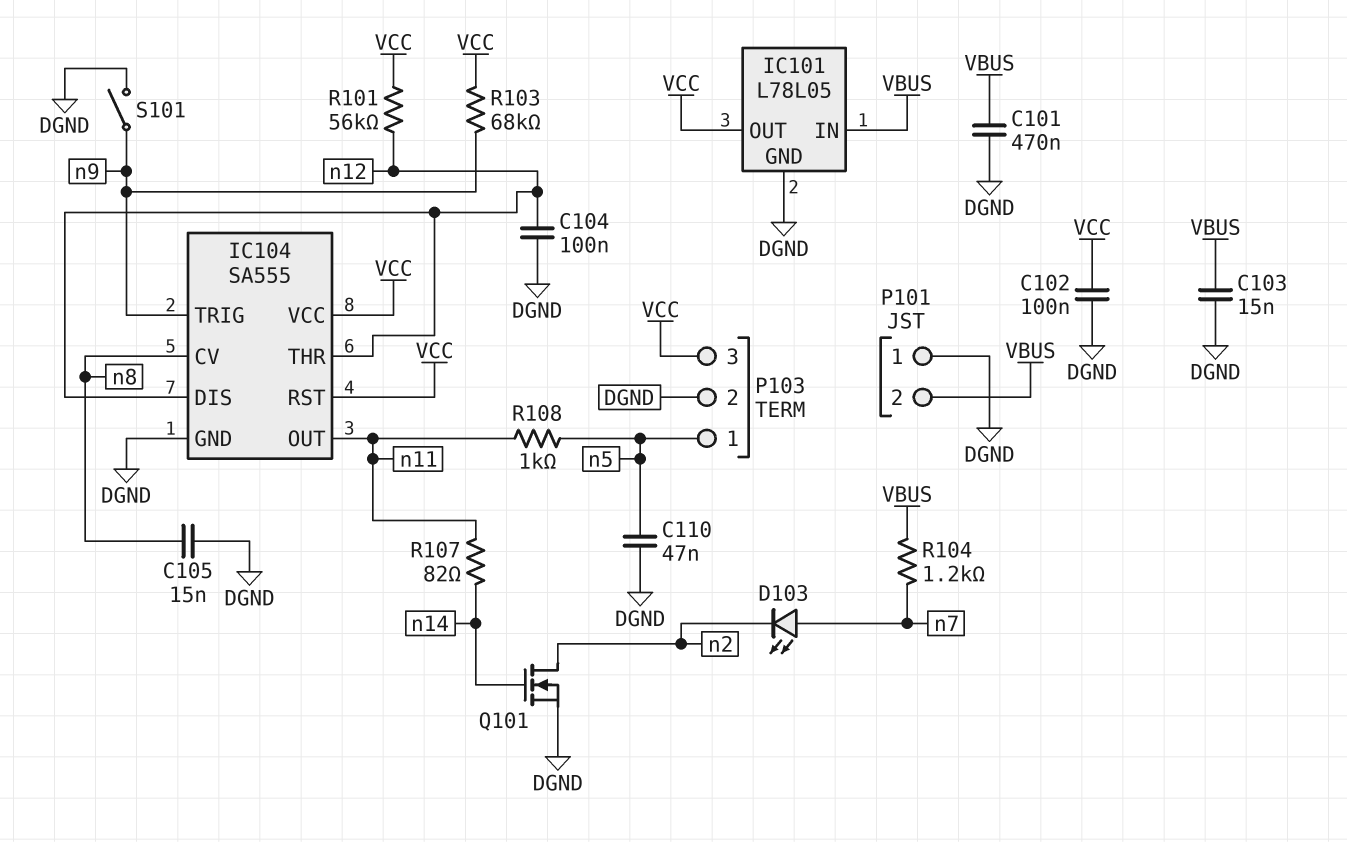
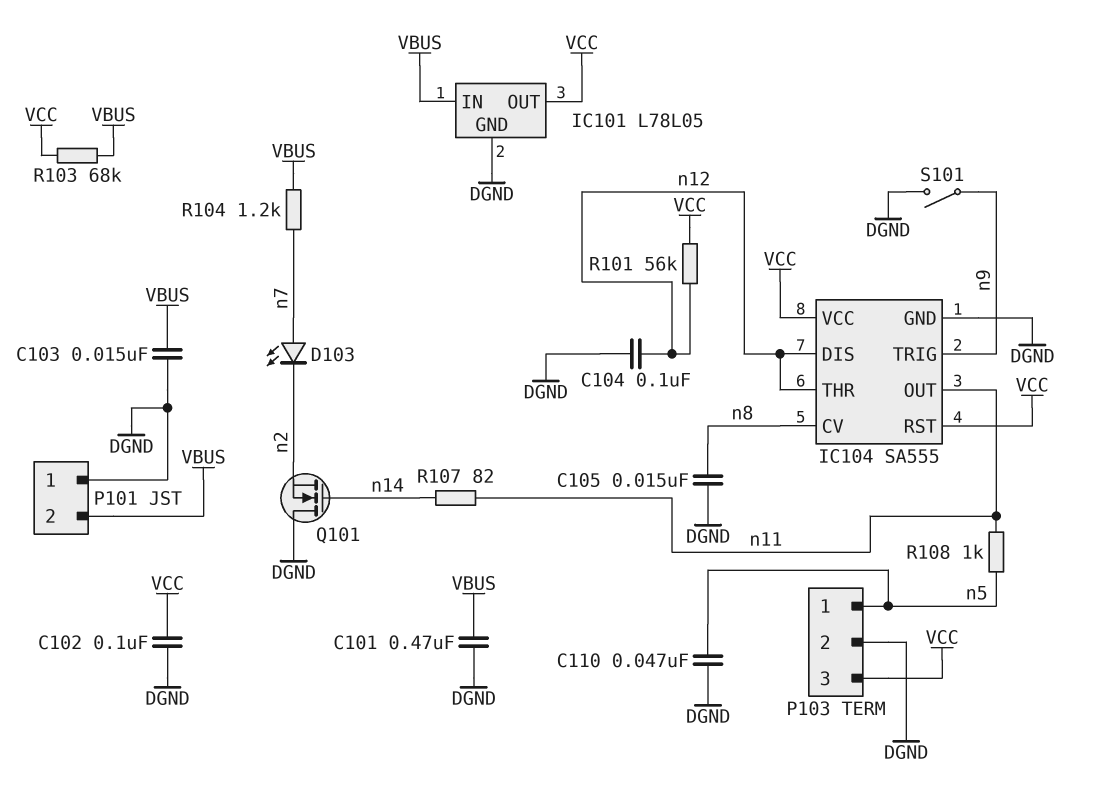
Q101: NMOS (G n14, D n2, S DGND) -> NMOS (G n14, D DGND, S n2)
R103: 68k (VCC, n9) -> 68k (VBUS, VCC)

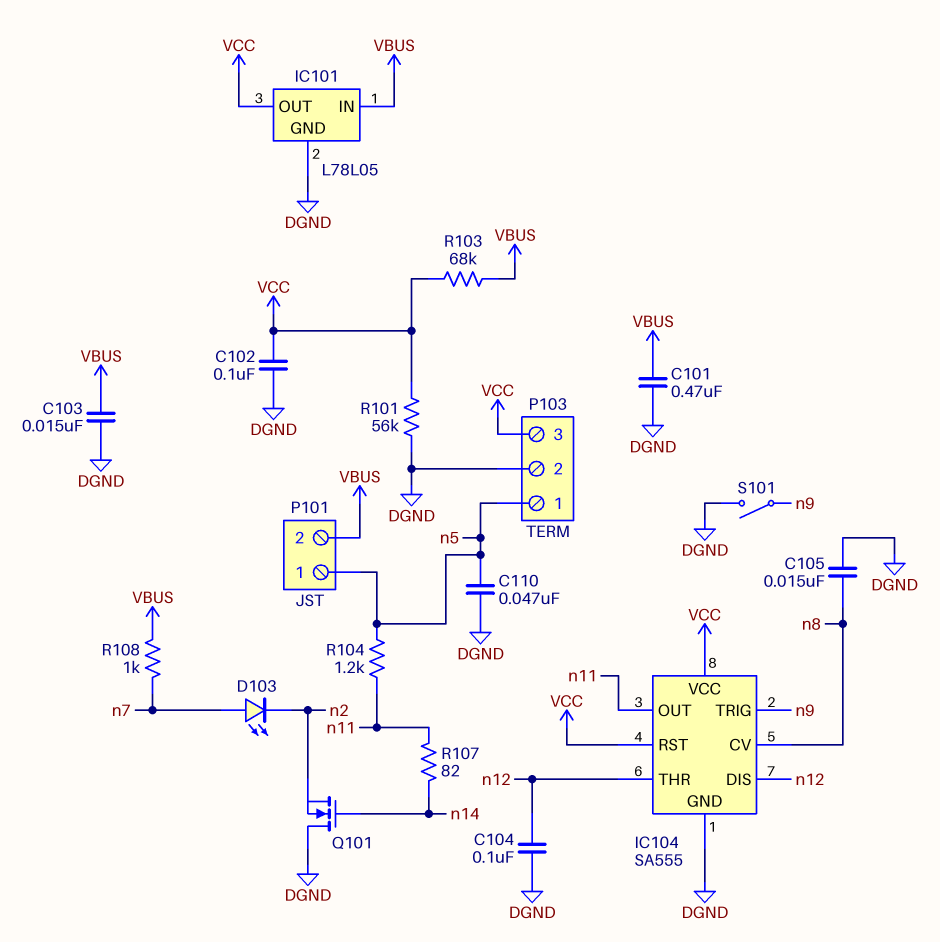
P101 pin 1: DGND -> n5
R101: 56k (VCC, n12) -> 56k (DGND, VCC)
R104: 1.2k (VBUS, n7) -> 1.2k (n5, n11)
R108: 1k (n5, n11) -> 1k (VBUS, n7)

